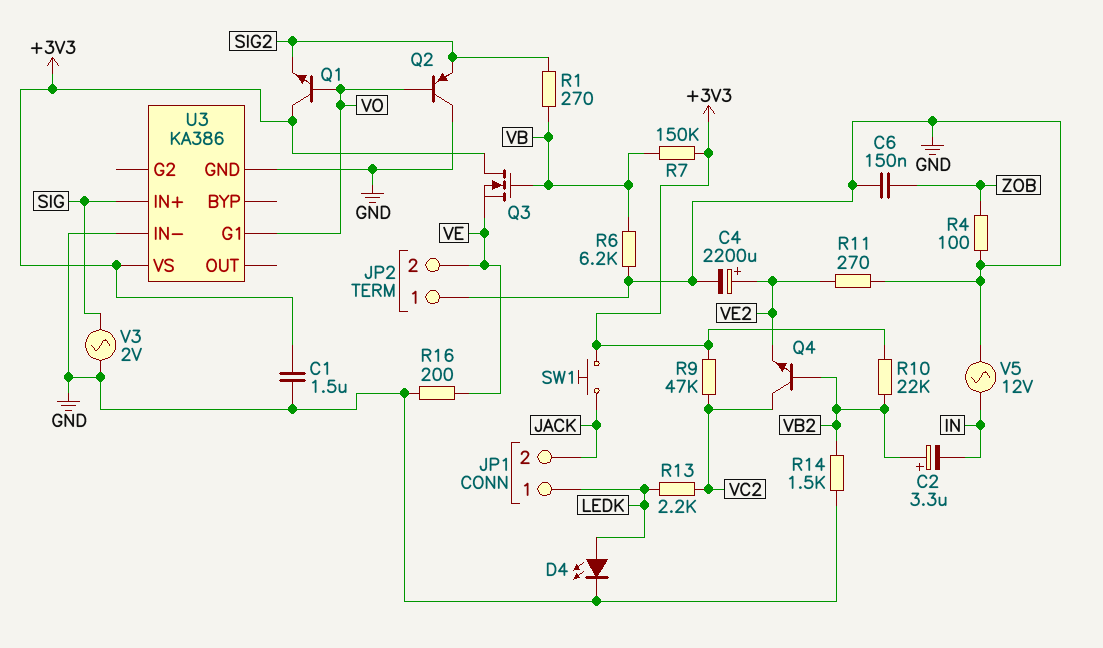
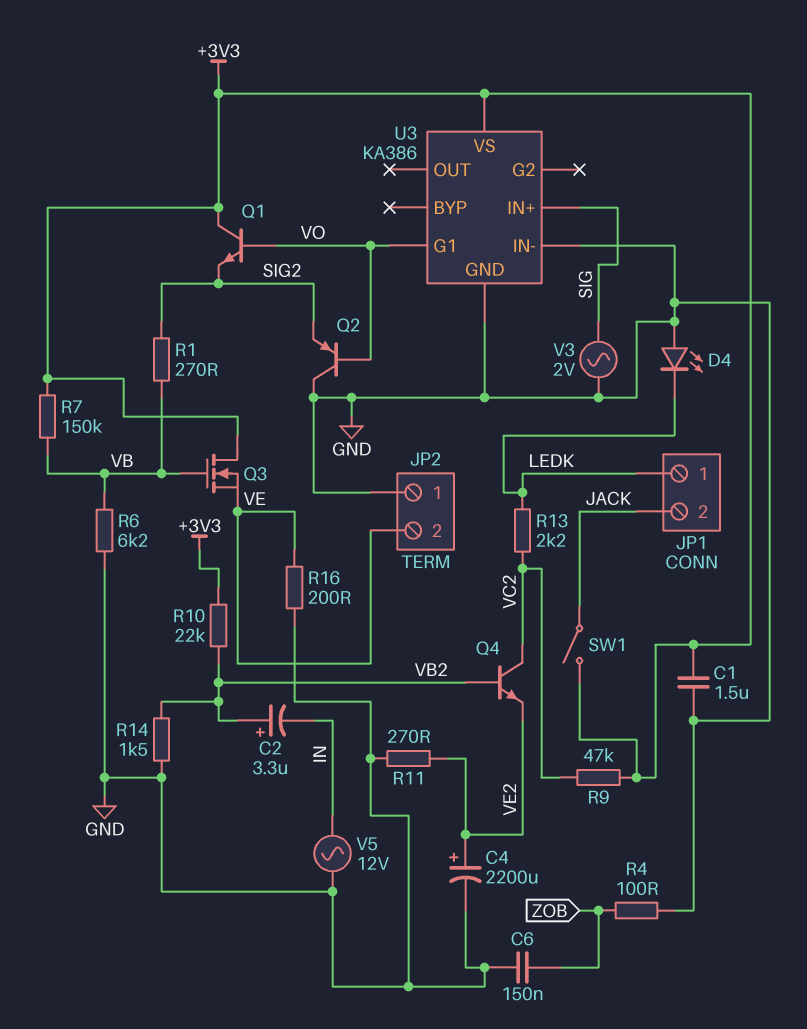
D4: LED (A LEDK, K GND) -> LED (A GND, K LEDK)
SW1: button (+3V3, JACK) -> switch (+3V3, JACK)

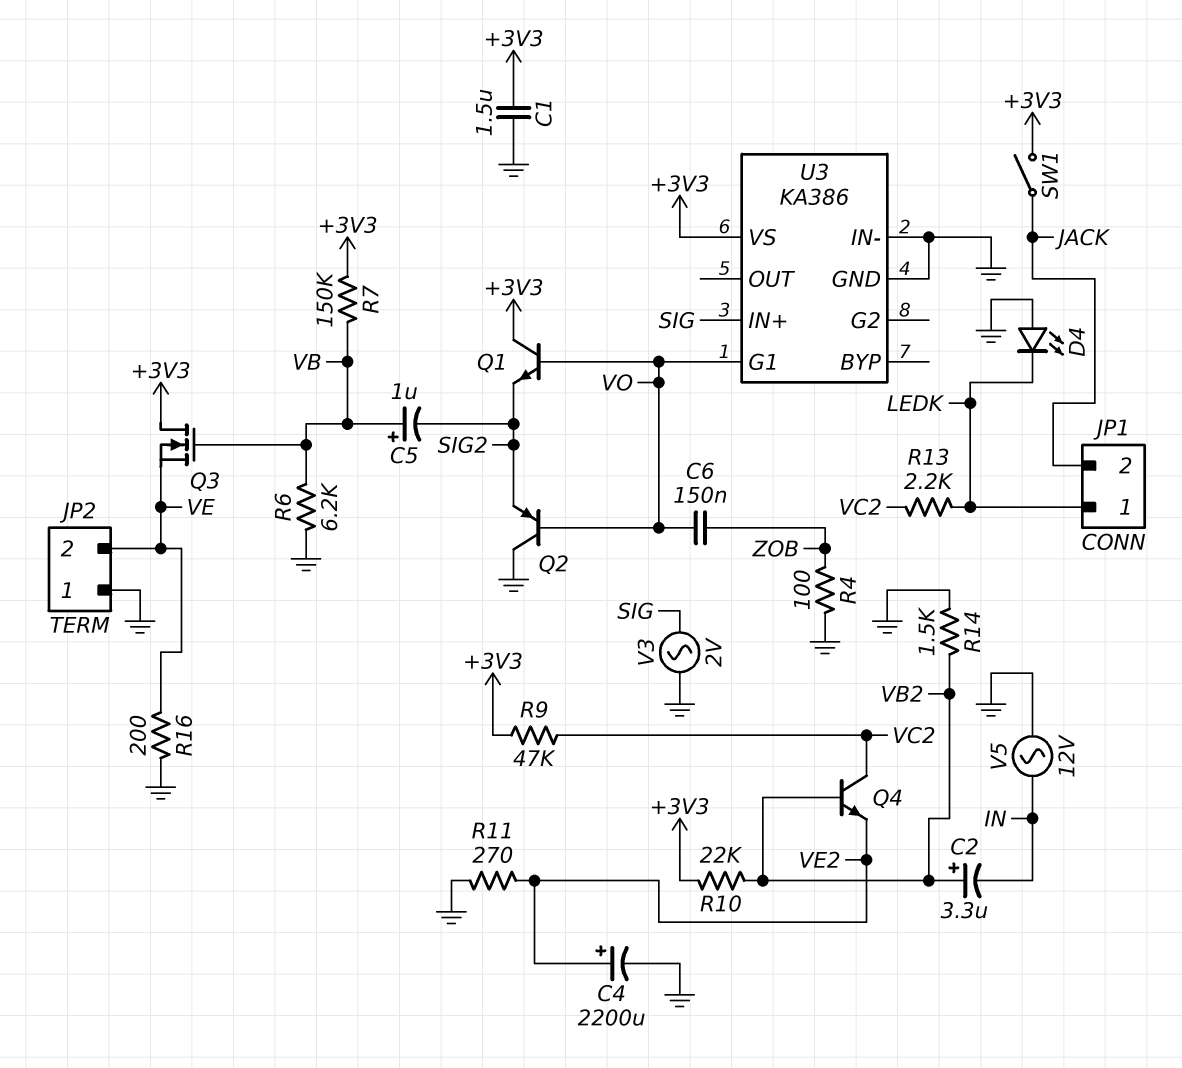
C5: none -> 1uF (plus VB, minus SIG2)
C6: 150nF (GND, ZOB) -> 150nF (VO, ZOB)
R1: 270 (SIG2, VB) -> none

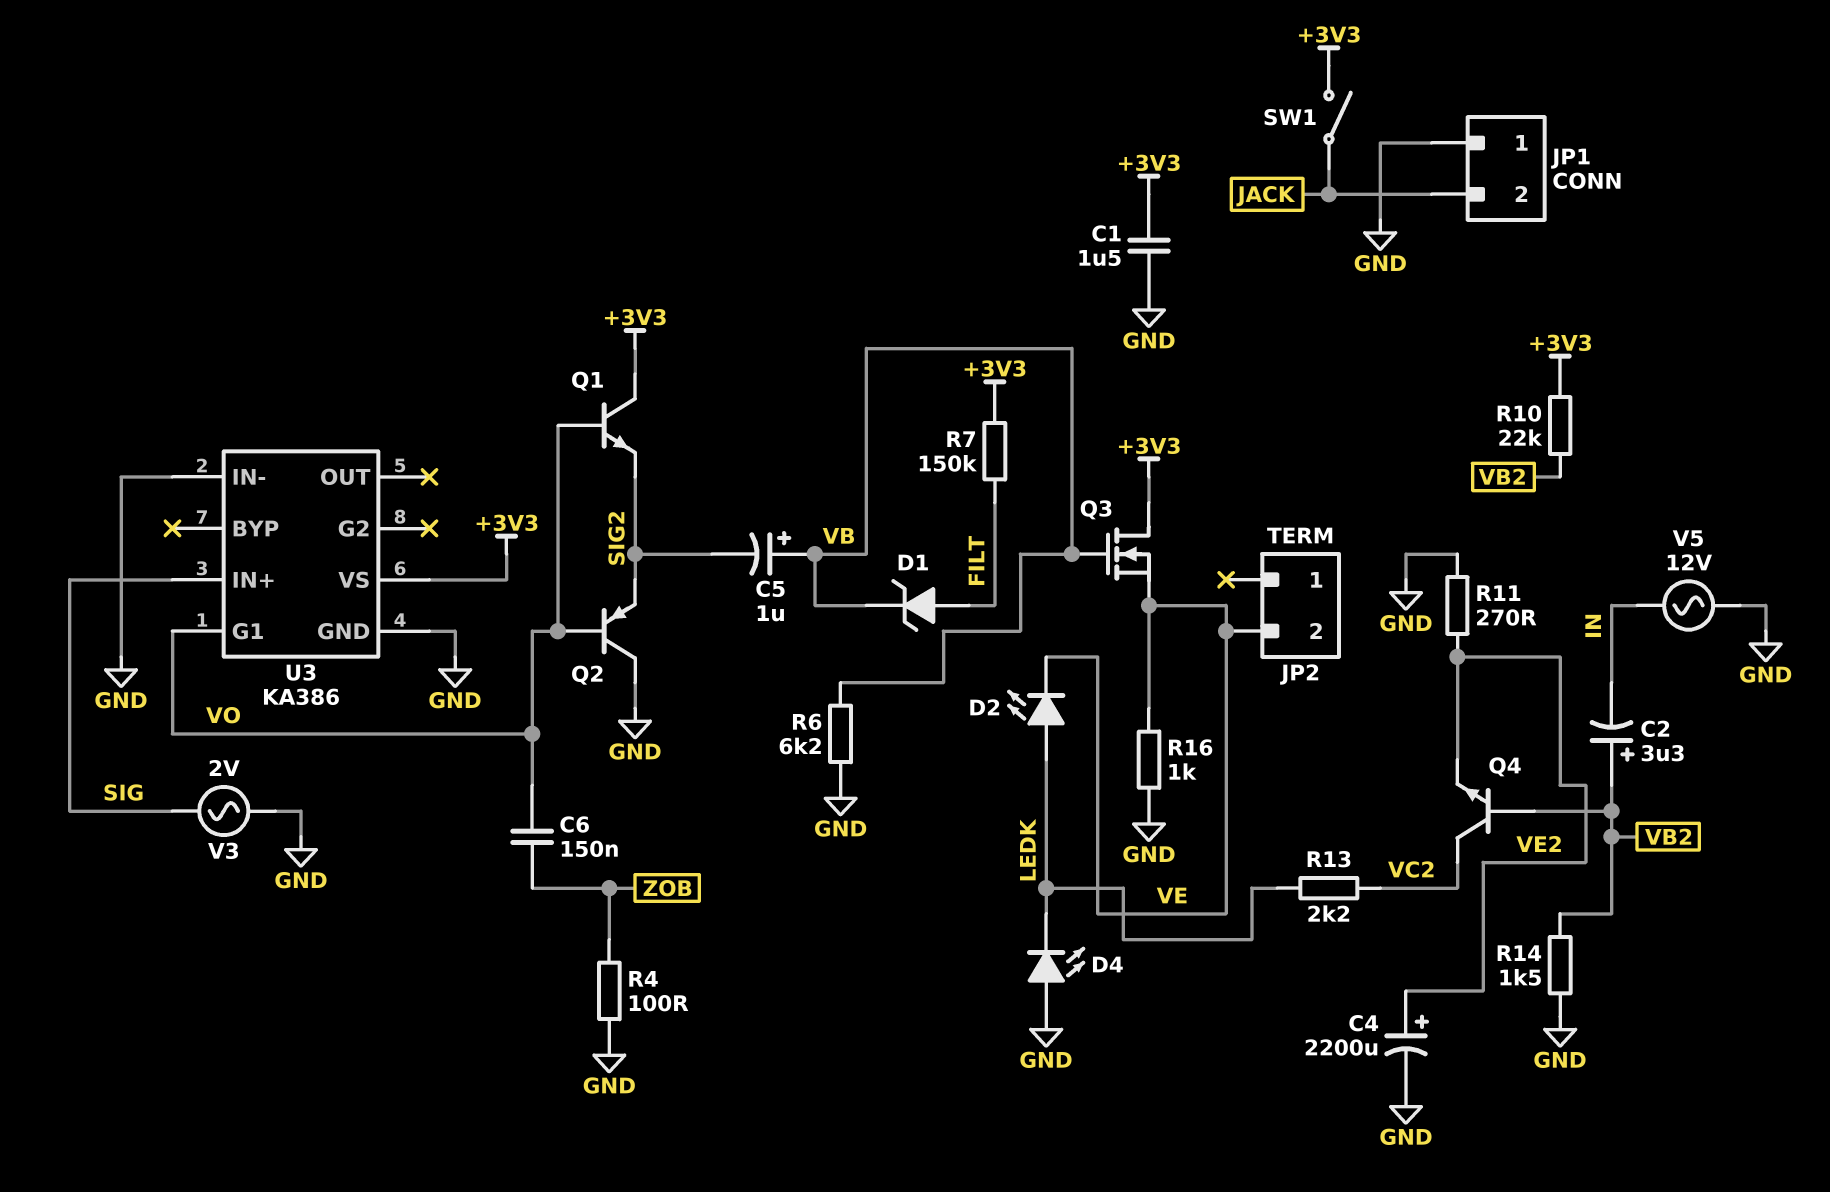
D1: none -> zener (A FILT, K VB)
D2: none -> LED (A LEDK, K VE)
JP1 pin 1: LEDK -> GND
JP2 pin 1: GND -> none
R7: 150k (+3V3, VB) -> 150k (+3V3, FILT)
R9: 47k (+3V3, VC2) -> none
R16: 200 (GND, VE) -> 1k (GND, VE)

